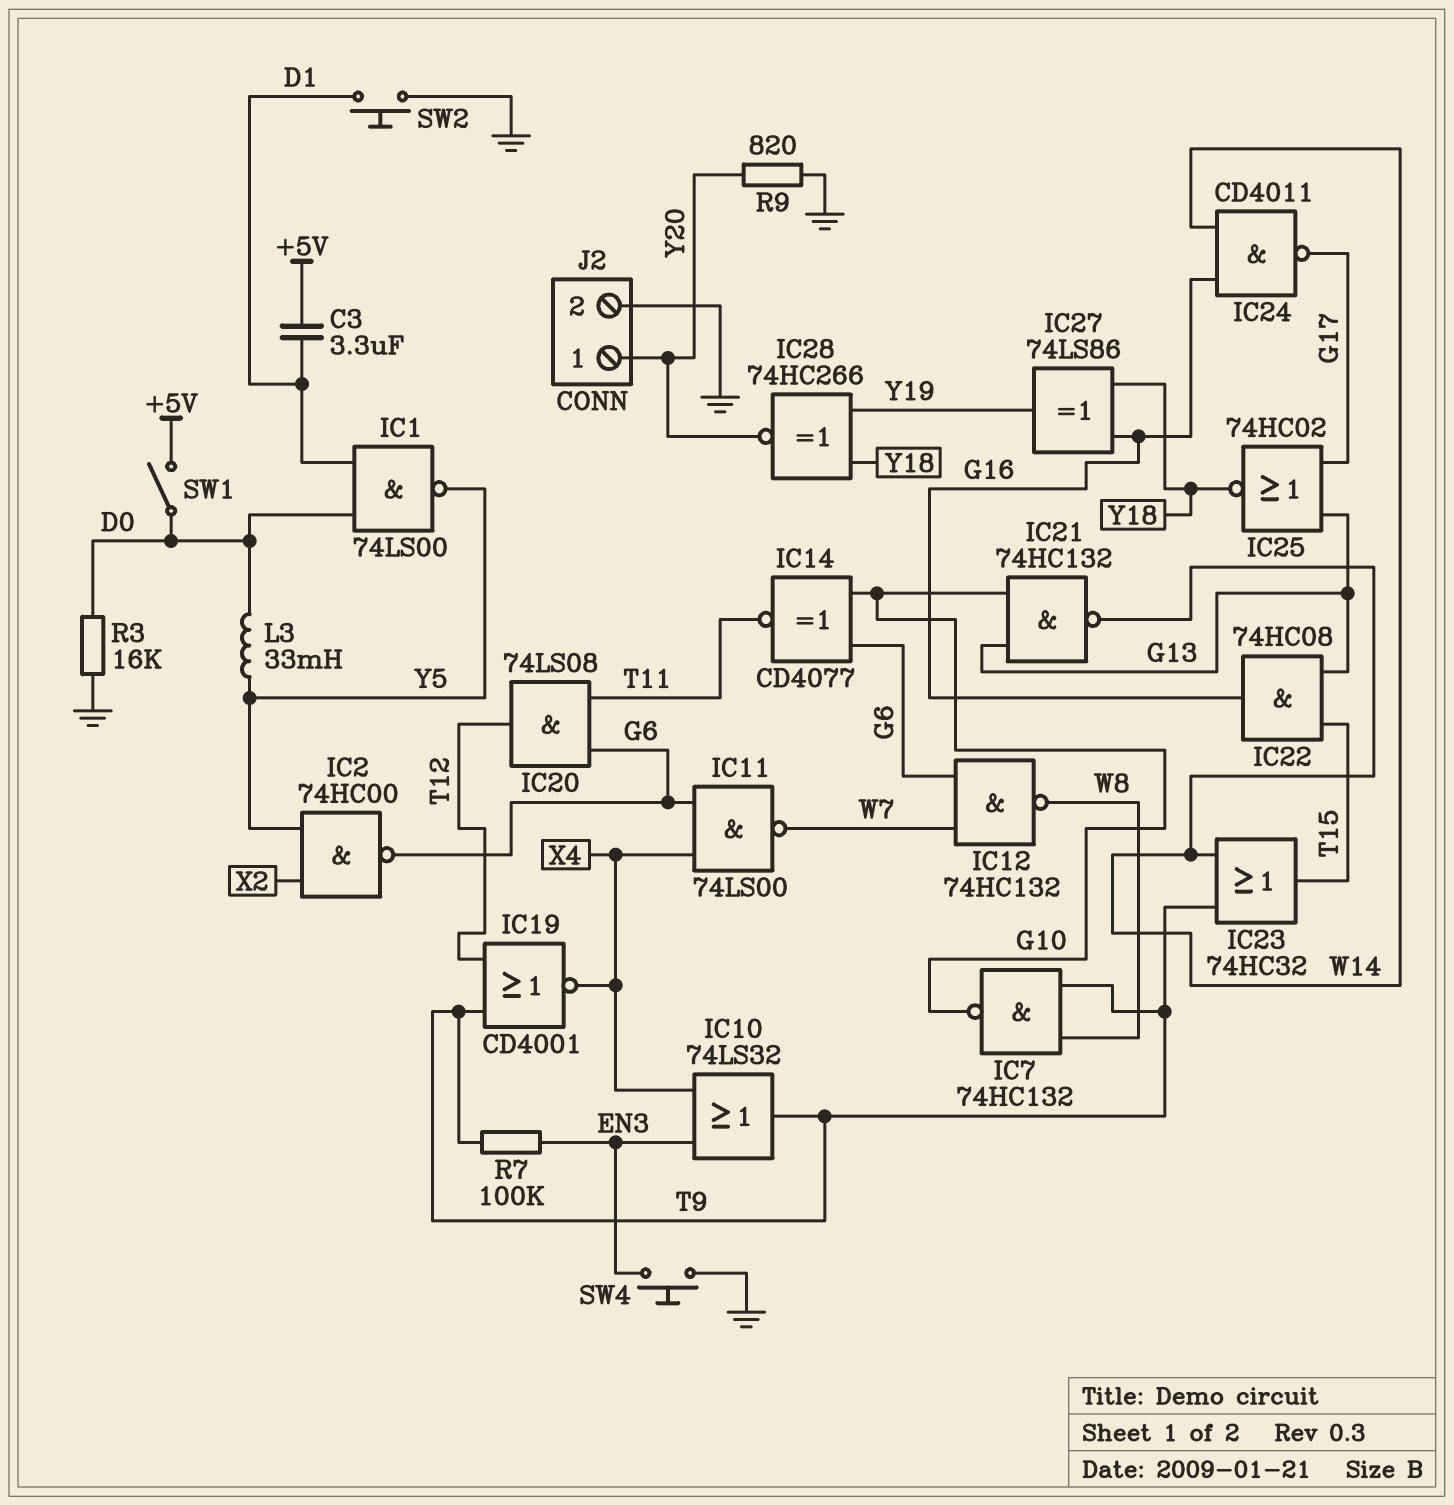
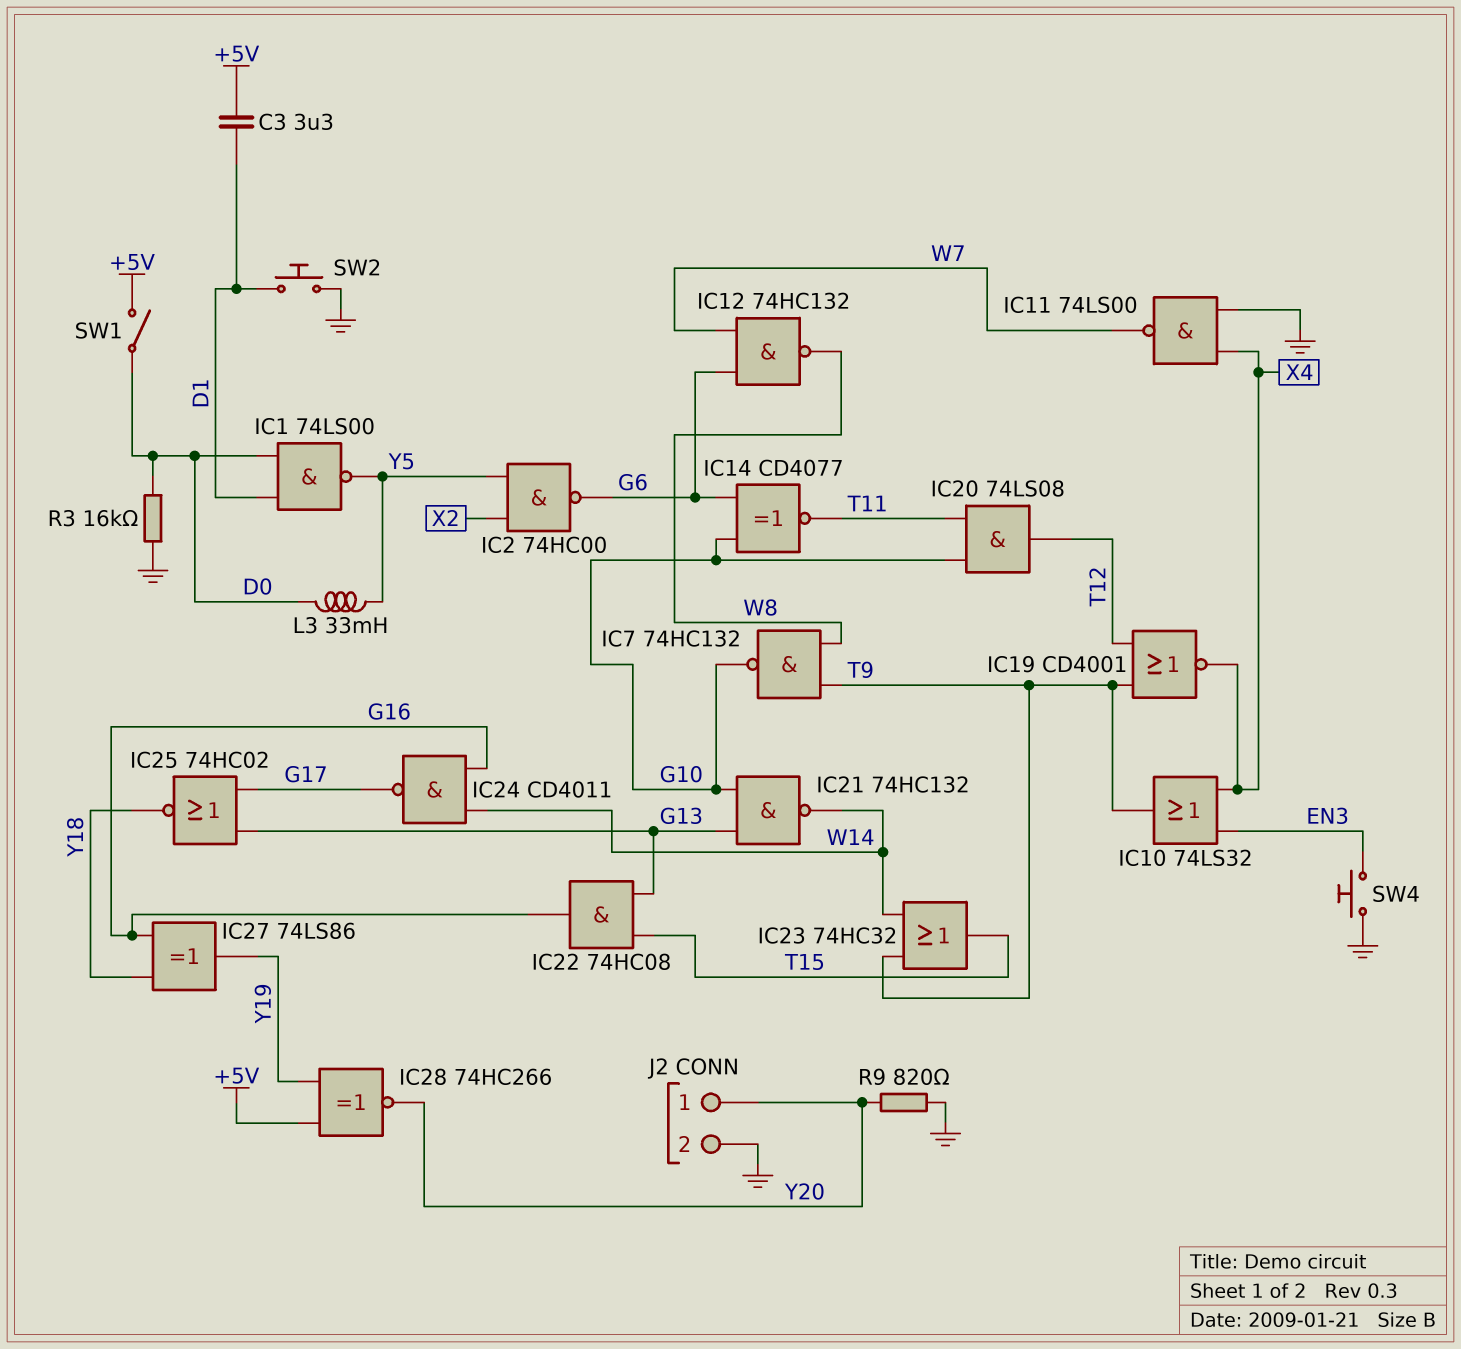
IC11: NAND 74LS00 (in G6, in X4, out W7) -> NAND 74LS00 (in GND, in X4, out W7)
IC20: AND 74LS08 (in G6, in T11, out T12) -> AND 74LS08 (in G10, in T11, out T12)
IC28: XNOR 74HC266 (in Y18, in Y19, out Y20) -> XNOR 74HC266 (in +5V, in Y19, out Y20)
R7: 100k (EN3, T9) -> none

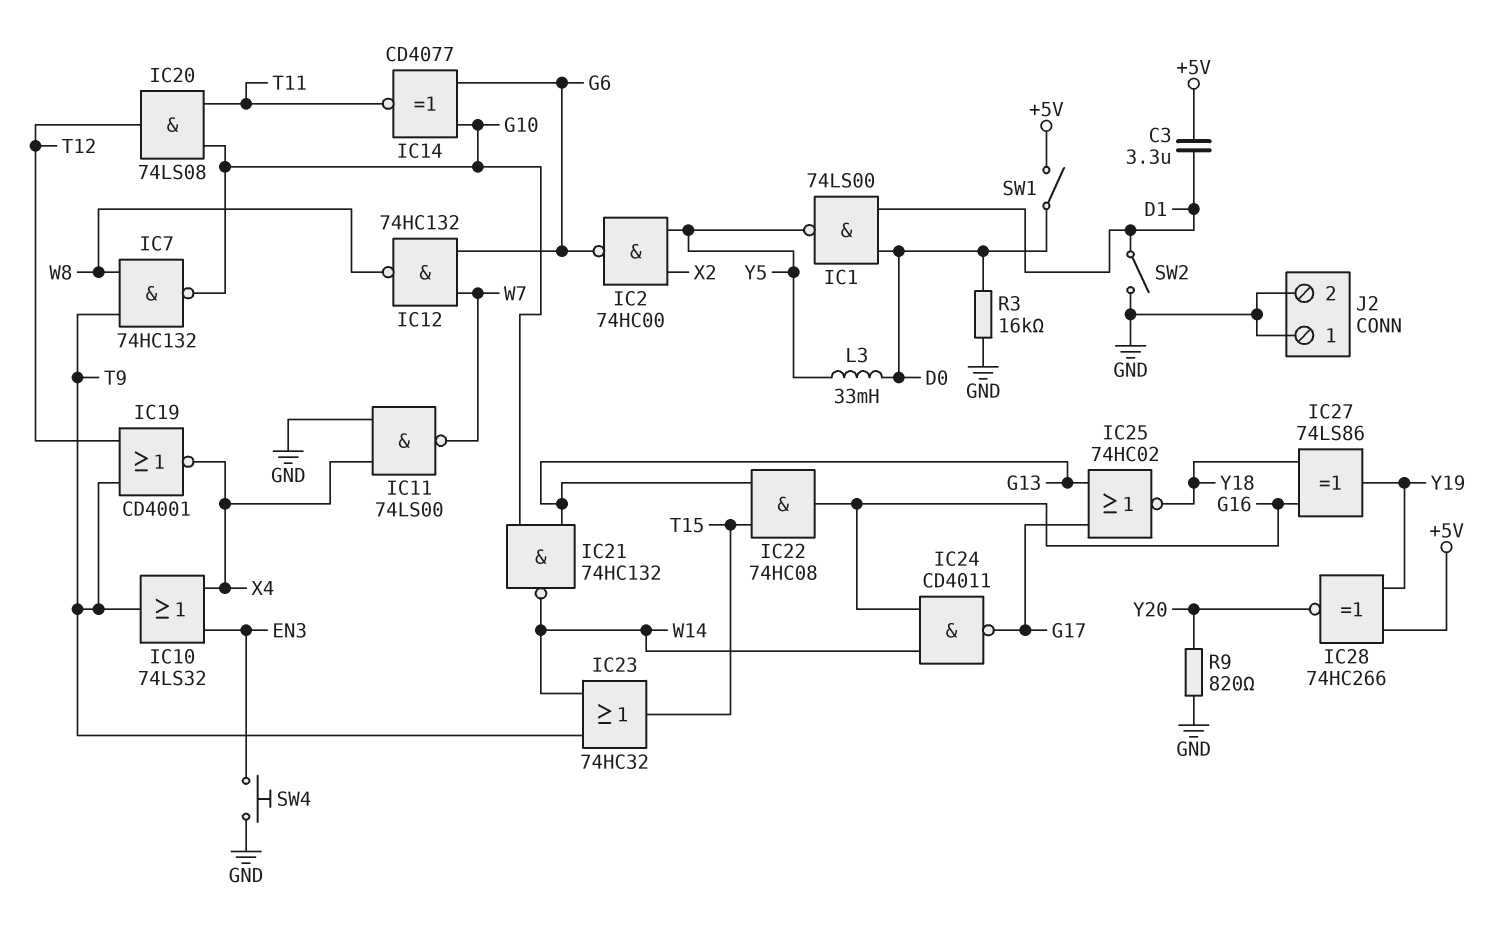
J2 pin 1: Y20 -> GND
SW2: button (D1, GND) -> switch (D1, GND)

